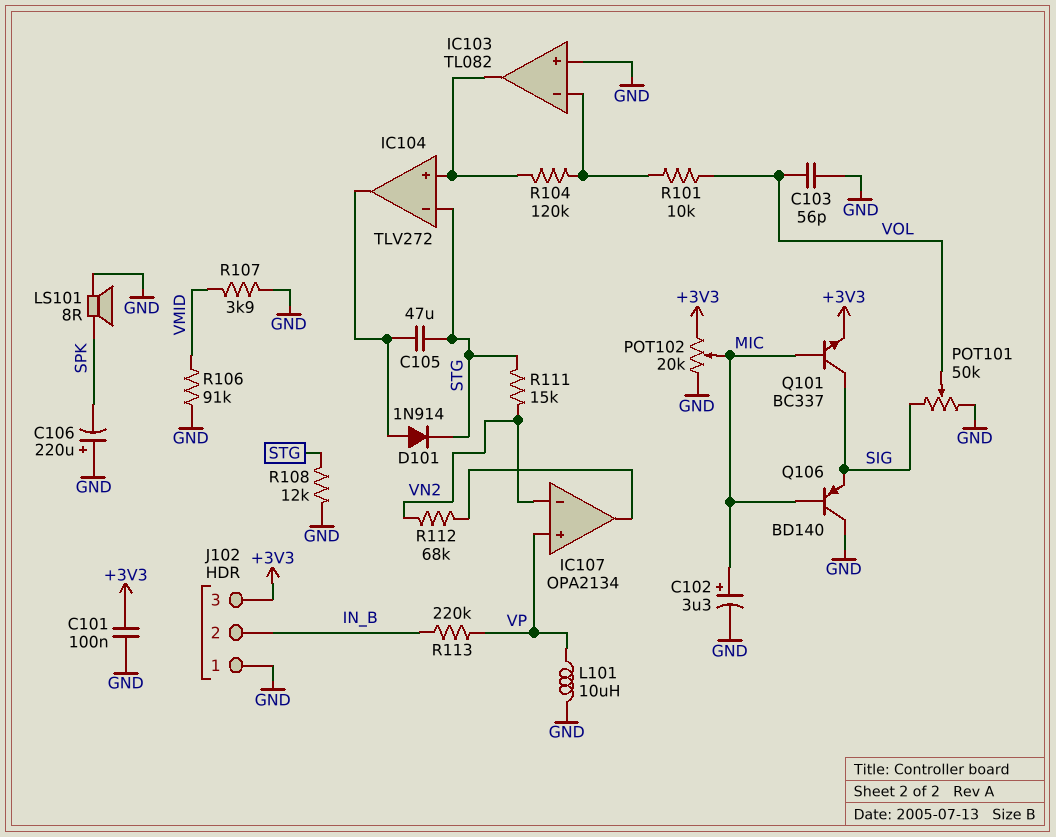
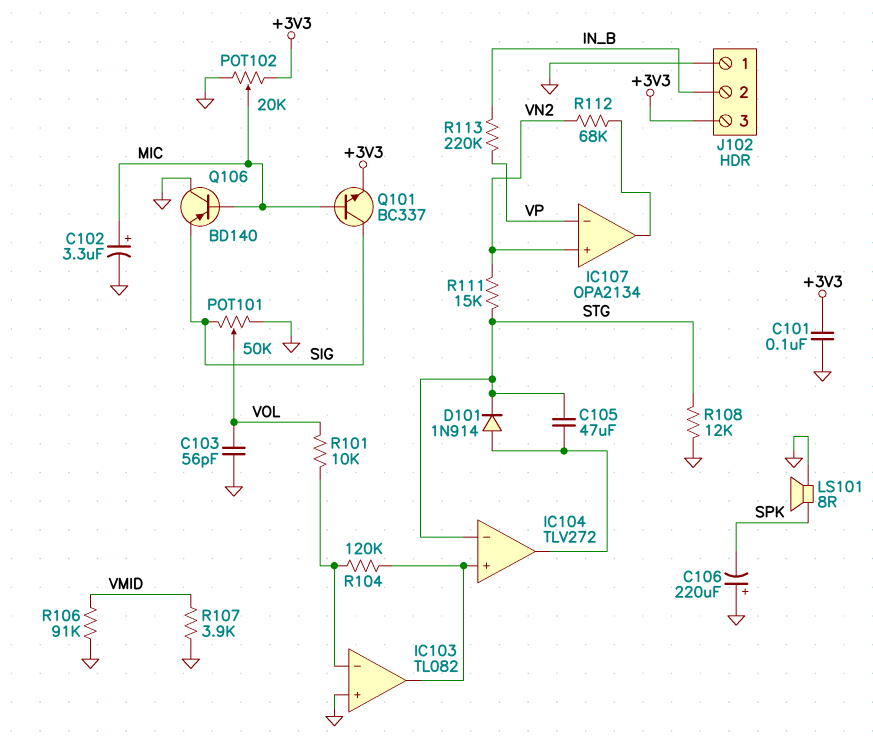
IC107 pin in+: VP -> VN2
IC107 pin in-: VN2 -> VP
L101: 10uH (GND, VP) -> none

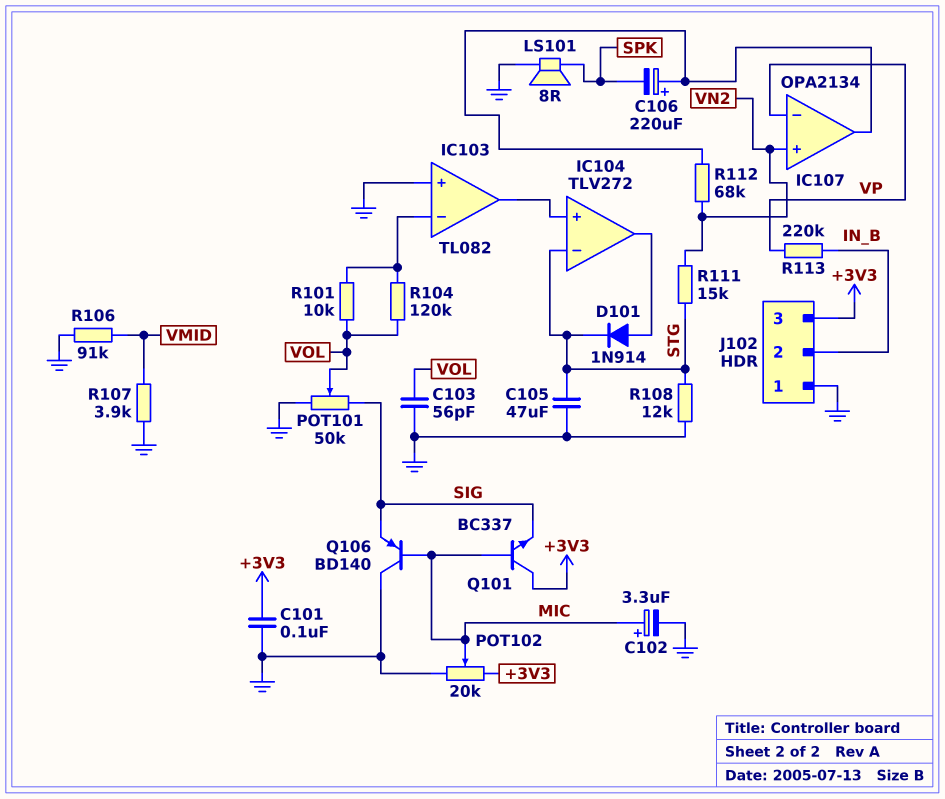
C105: 47uF (IC104/out, STG) -> 47uF (GND, STG)
C106: 220uF (plus GND, minus SPK) -> 220uF (plus IC107/out, minus SPK)
Q101: NPN BC337 (B MIC, C SIG, E +3V3) -> NPN BC337 (B MIC, C +3V3, E SIG)
R104: 120k (IC103/in-, IC103/out) -> 120k (IC103/in-, VOL)

